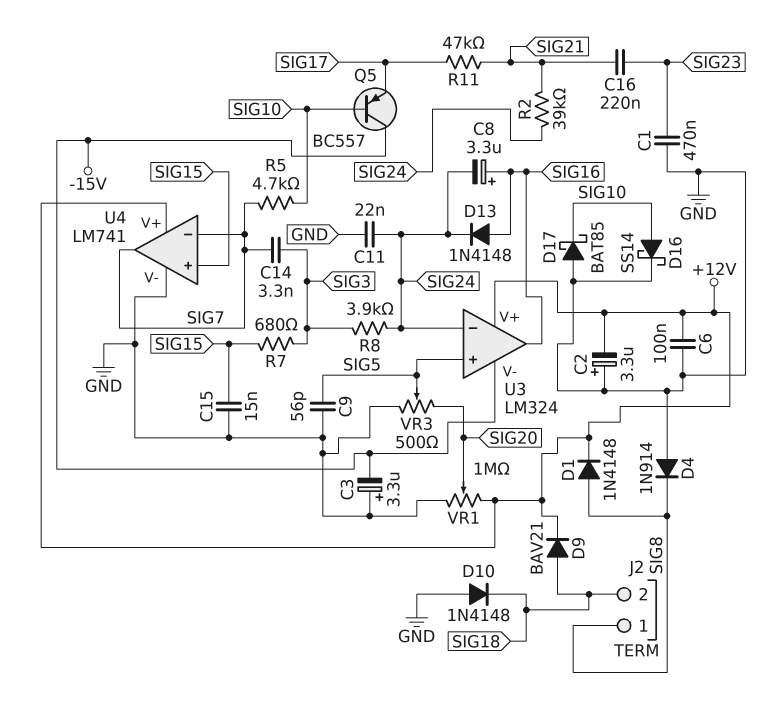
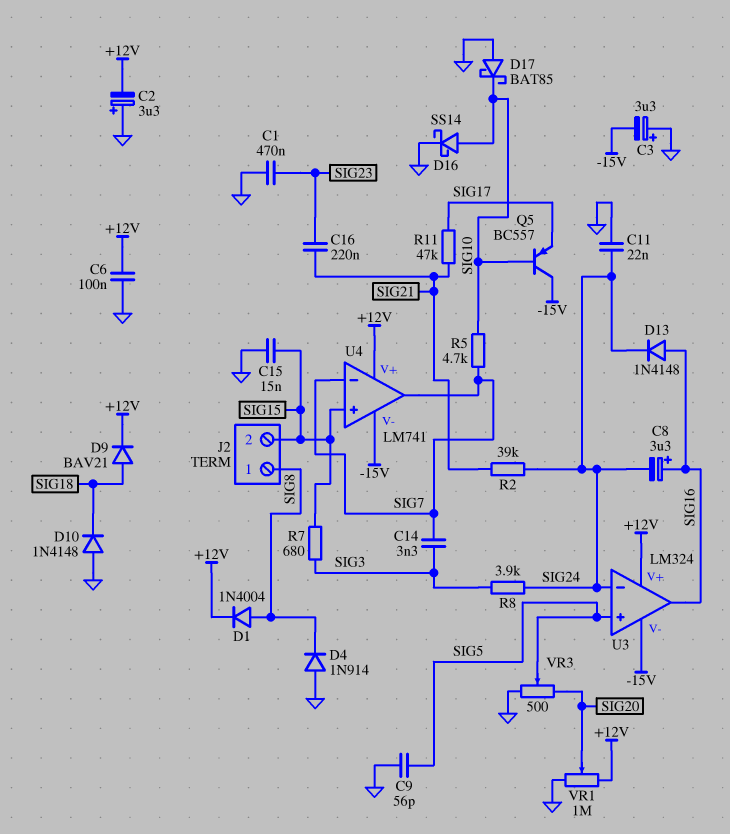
D1: diode 1N4148 (A SIG8, K +12V) -> diode 1N4004 (A SIG8, K +12V)
J2 pin 2: SIG18 -> SIG15
U4 pin V-: GND -> -15V

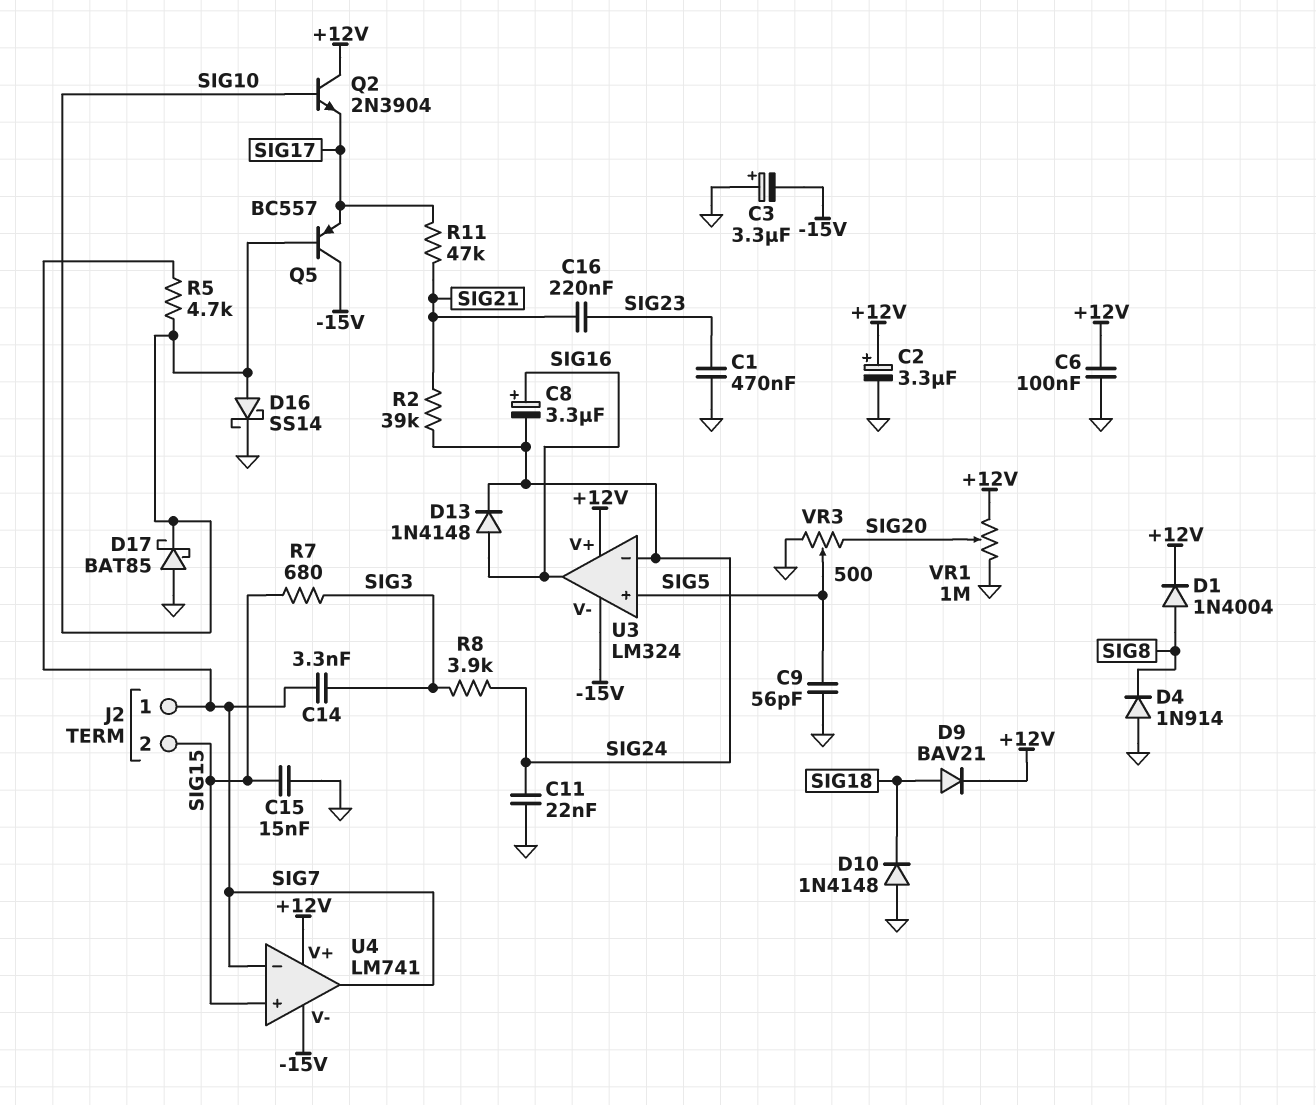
C2: 3.3uF (plus GND, minus +12V) -> 3.3uF (plus +12V, minus GND)
J2 pin 1: SIG8 -> SIG7
Q2: none -> NPN 2N3904 (B SIG10, C +12V, E SIG17)

